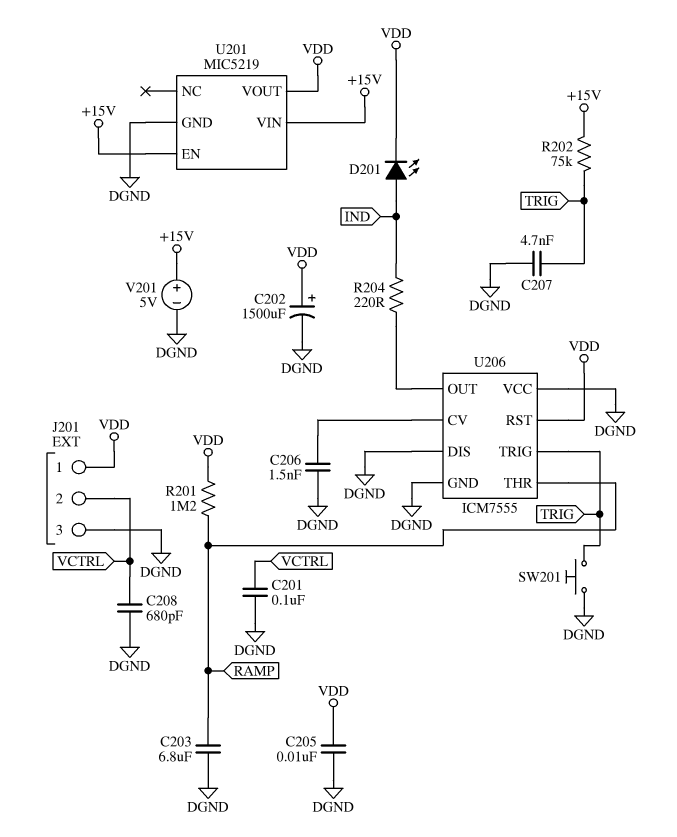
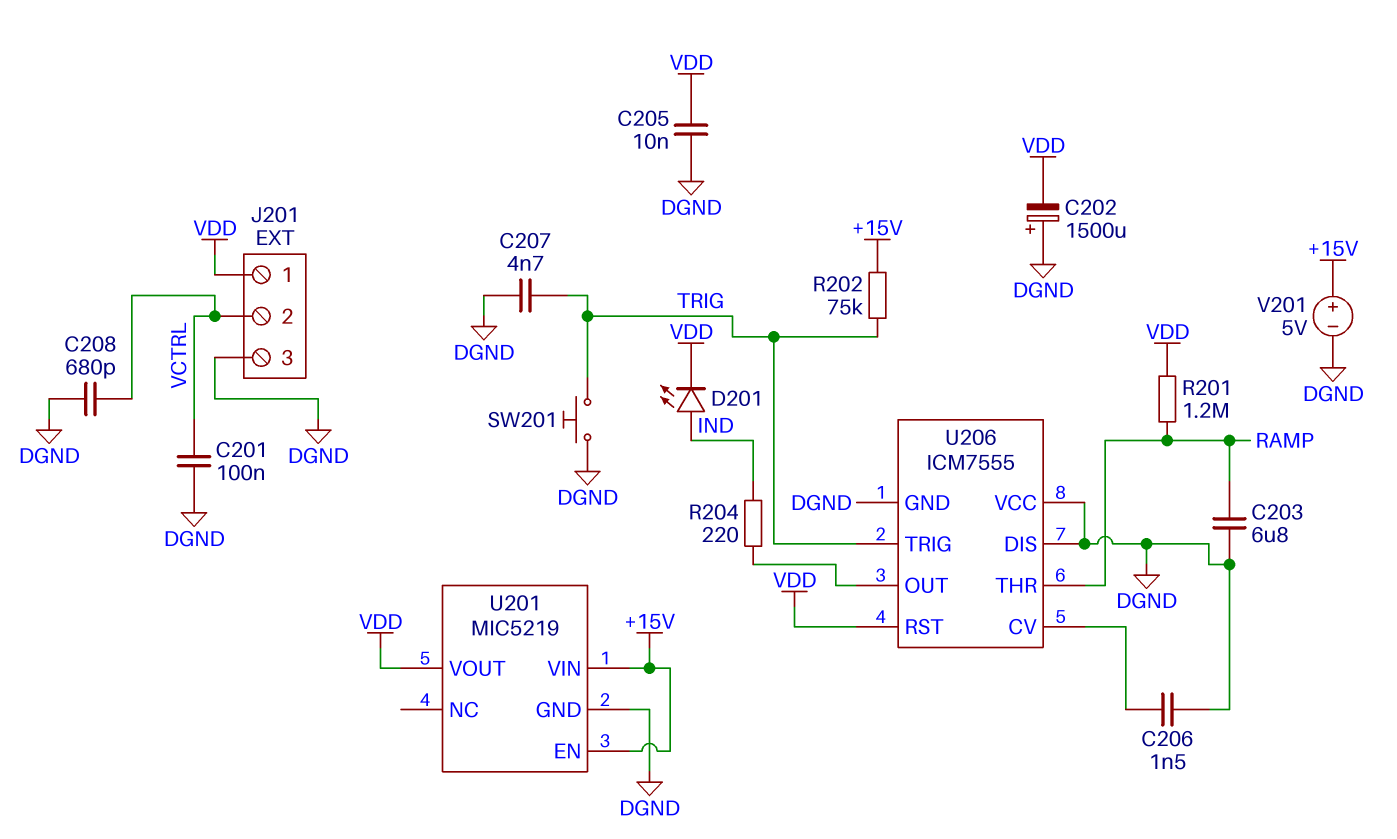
C202: 1500uF (plus VDD, minus DGND) -> 1500uF (plus DGND, minus VDD)

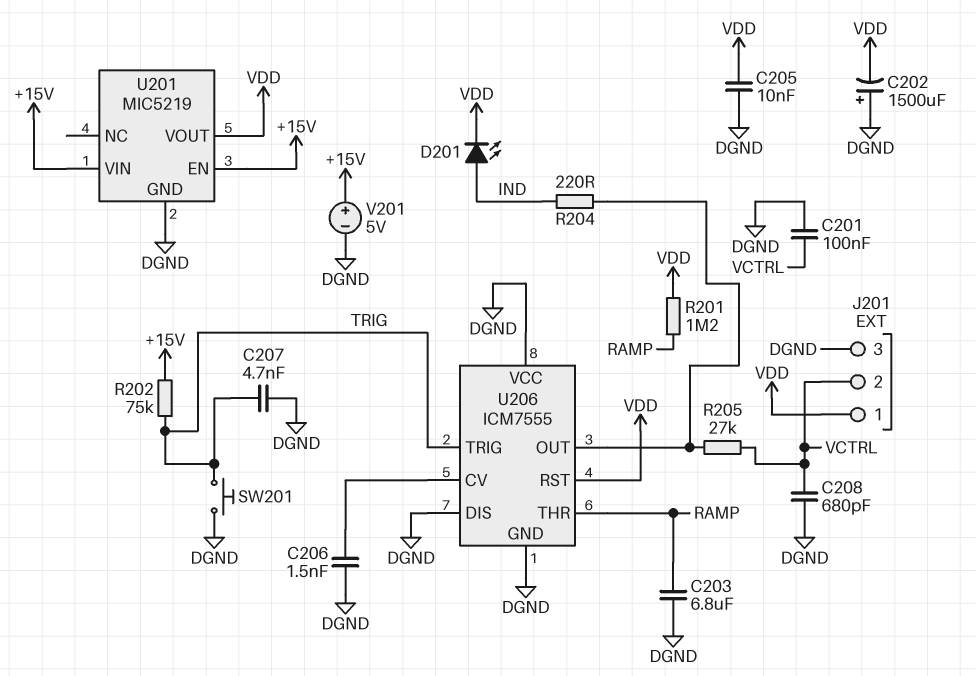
R205: none -> 27k (U206/OUT, VCTRL)

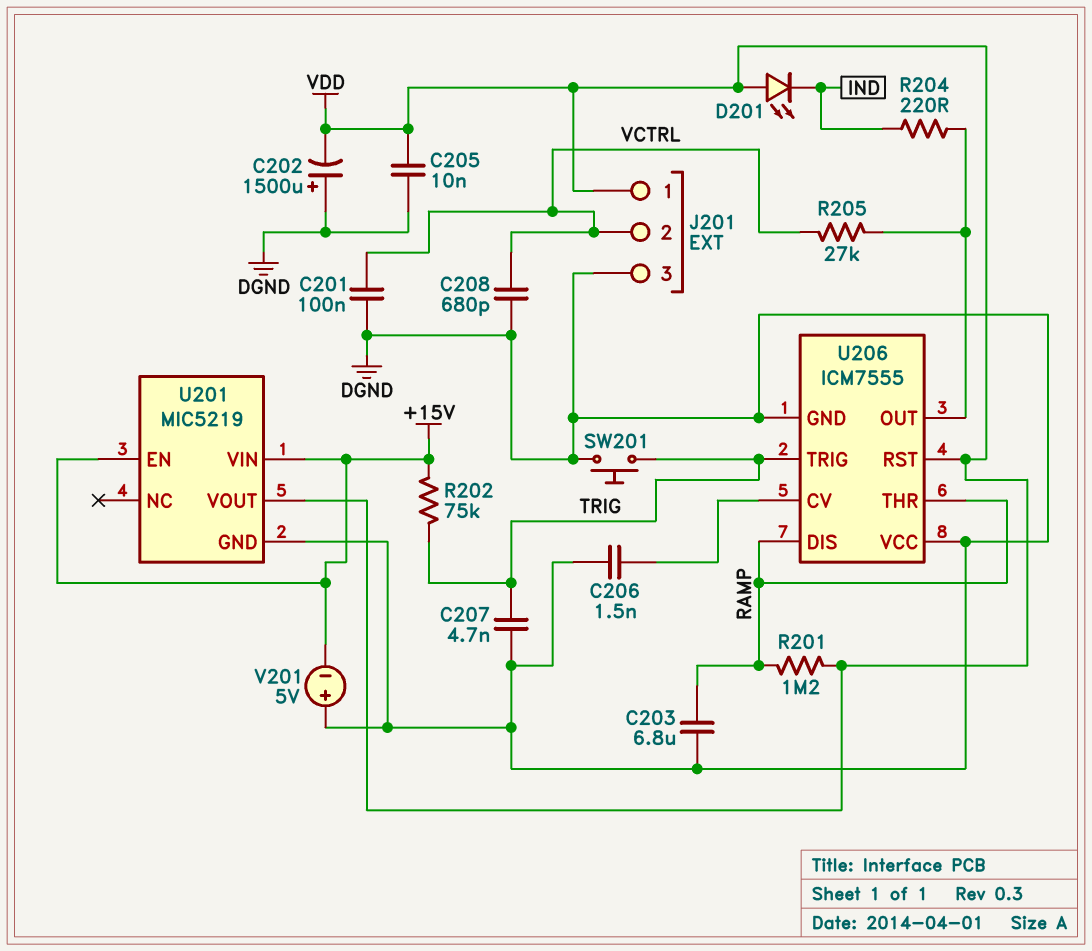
D201: LED (A IND, K VDD) -> LED (A VDD, K IND)
U206 pin DIS: DGND -> RAMP
V201: 5V (plus +15V, minus DGND) -> 5V (plus DGND, minus +15V)

